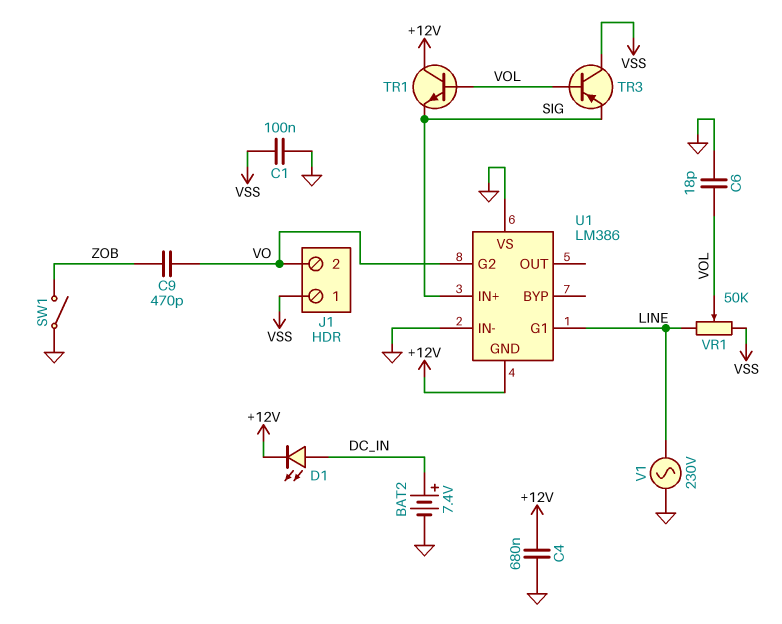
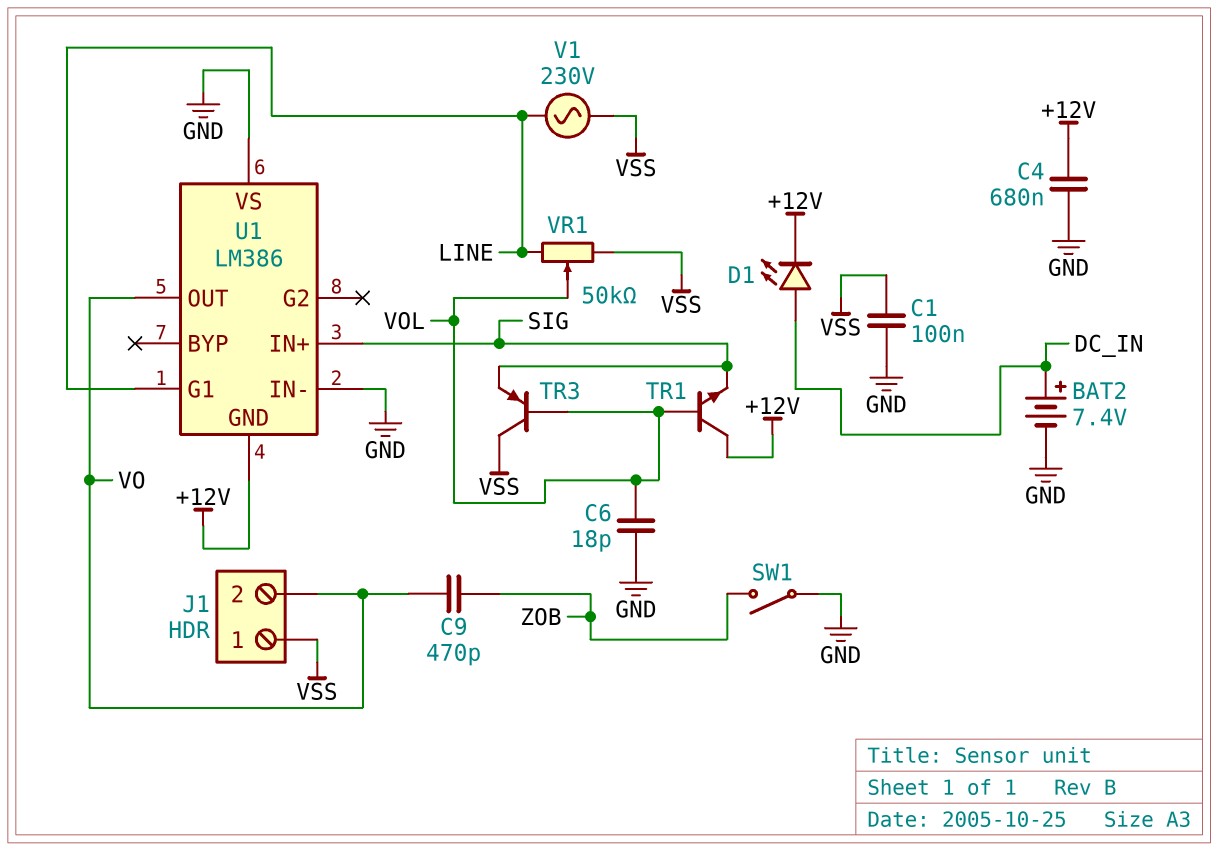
U1 pin G2: VO -> none
U1 pin OUT: none -> VO
V1: AC 230V (GND, LINE) -> AC 230V (LINE, VSS)

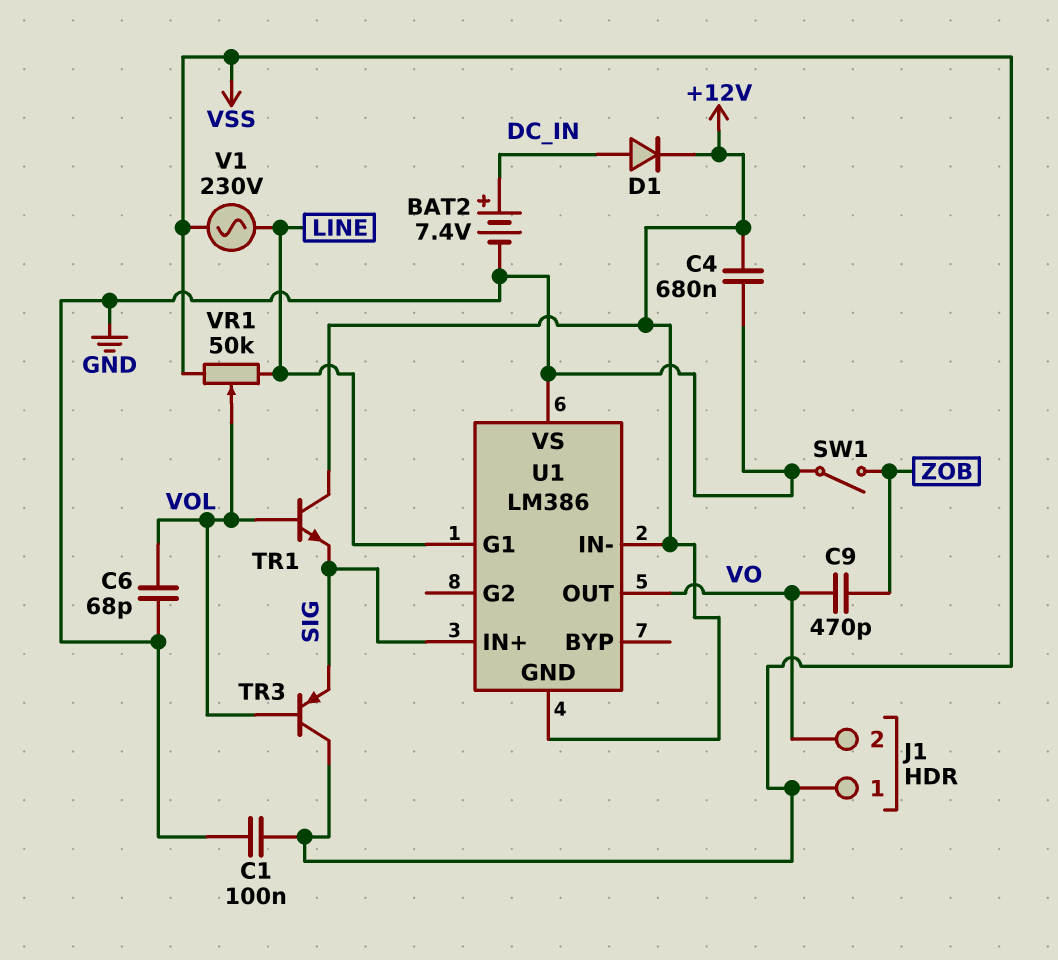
C6: 18pF (GND, VOL) -> 68pF (GND, VOL)
D1: LED (A DC_IN, K +12V) -> diode (A DC_IN, K +12V)
U1 pin IN-: GND -> +12V

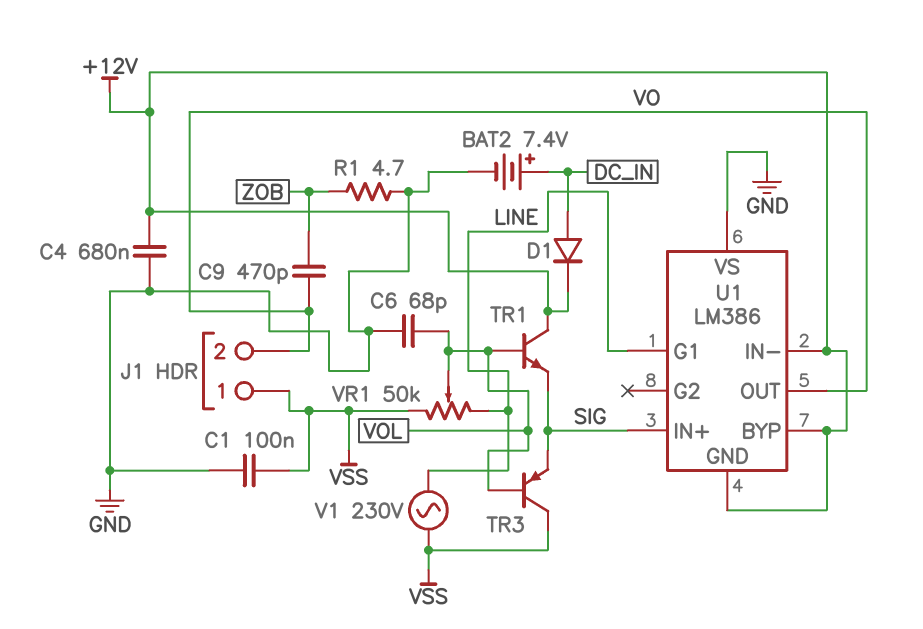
R1: none -> 4.7 (GND, ZOB)
SW1: switch (GND, ZOB) -> none
U1 pin BYP: none -> +12V

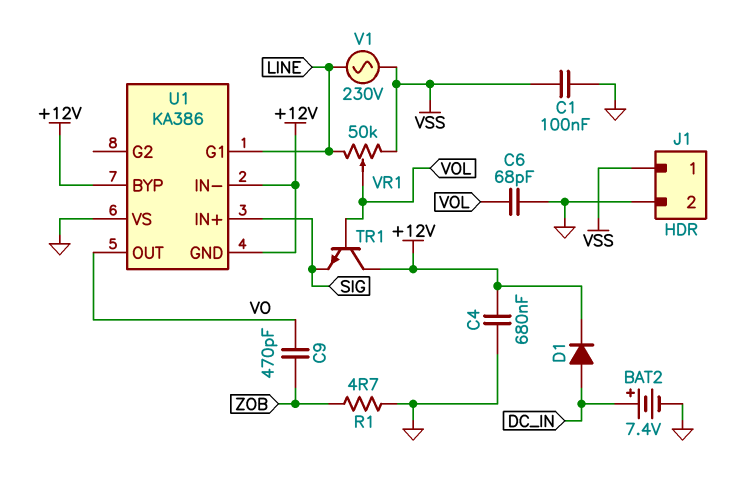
J1 pin 2: VO -> GND
TR3: PNP (B VOL, C VSS, E SIG) -> none
U1: LM386 -> KA386

